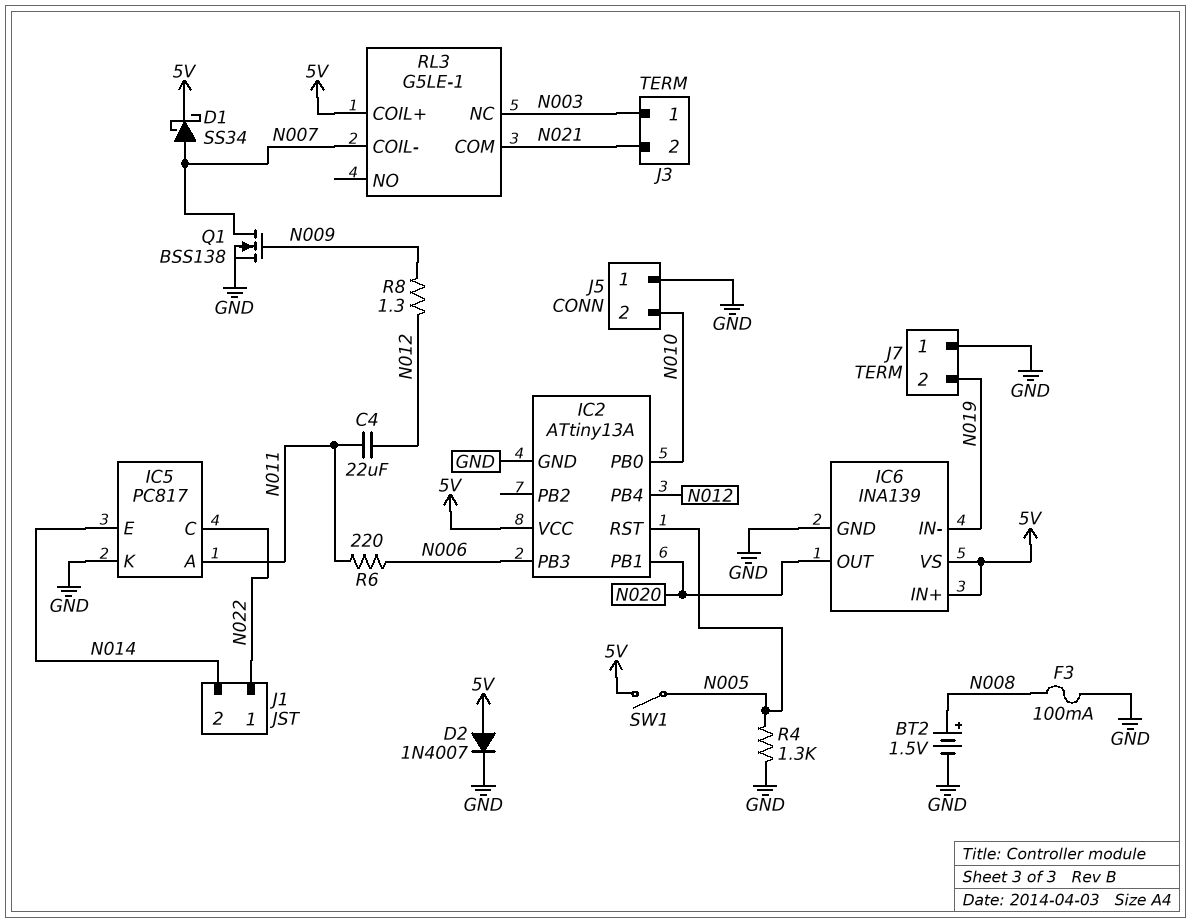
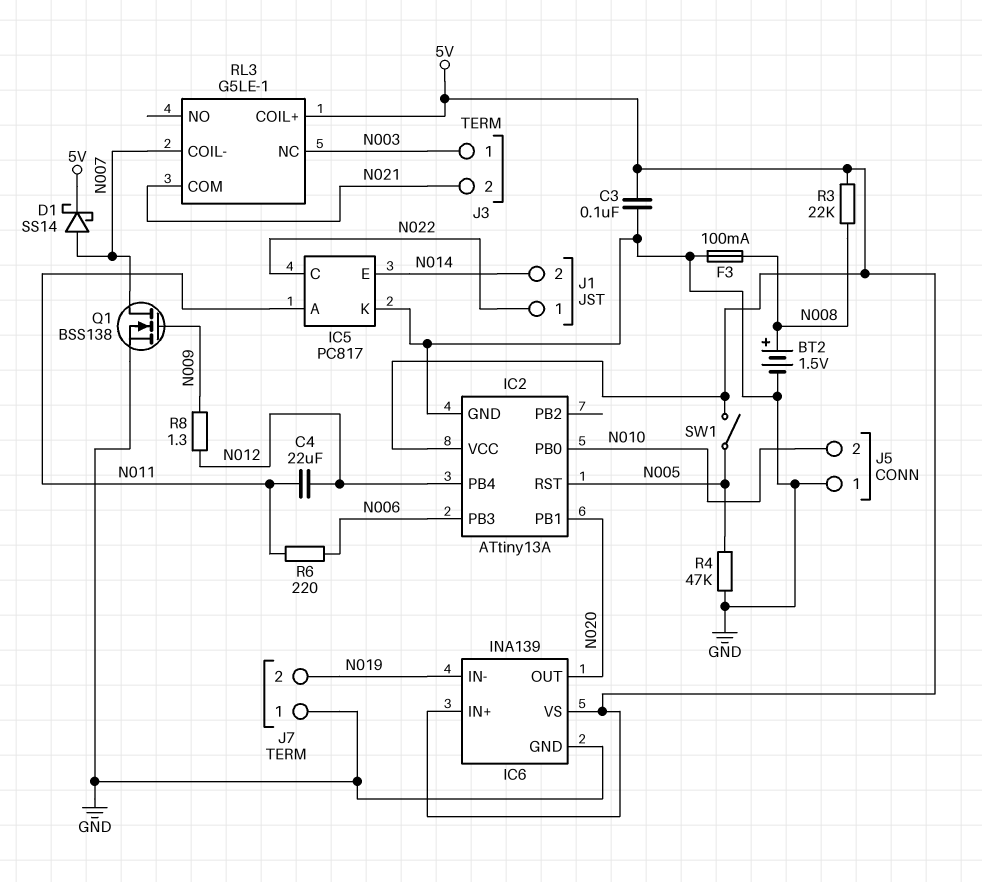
C3: none -> 100nF (5V, GND)
D1: schottky SS34 (A N007, K 5V) -> schottky SS14 (A N007, K 5V)
D2: diode 1N4007 (A 5V, K GND) -> none
R3: none -> 22k (5V, N008)
R4: 1.3k (GND, N005) -> 47k (GND, N005)

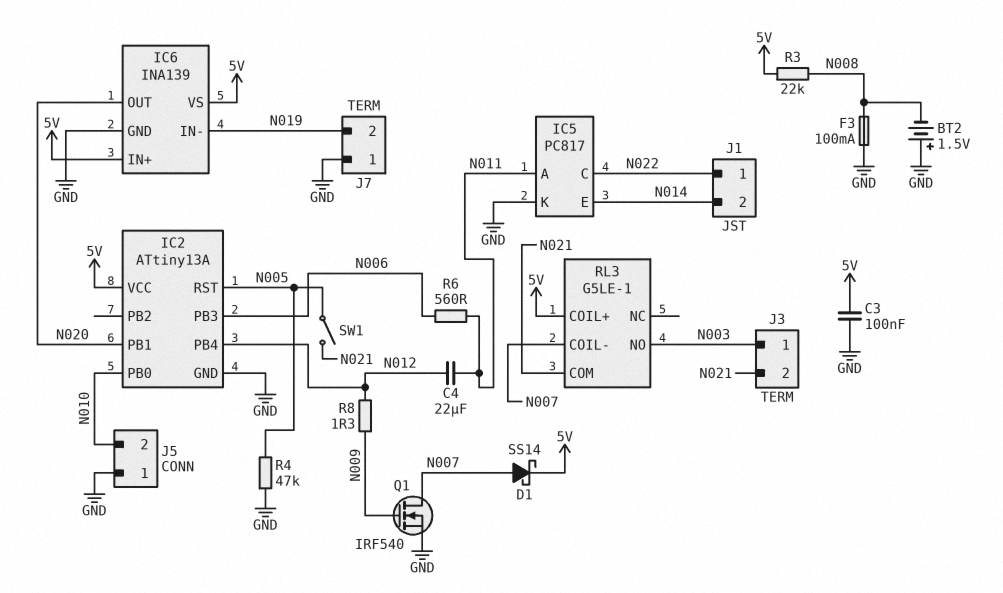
BT2: 1.5V (plus N008, minus GND) -> 1.5V (plus GND, minus N008)
Q1: NMOS BSS138 (G N009, D N007, S GND) -> NMOS IRF540 (G N009, D N007, S GND)
R6: 220 (N006, N011) -> 560 (N006, N011)
RL3 pin NC: N003 -> none
RL3 pin NO: none -> N003
SW1: switch (5V, N005) -> switch (N005, N021)

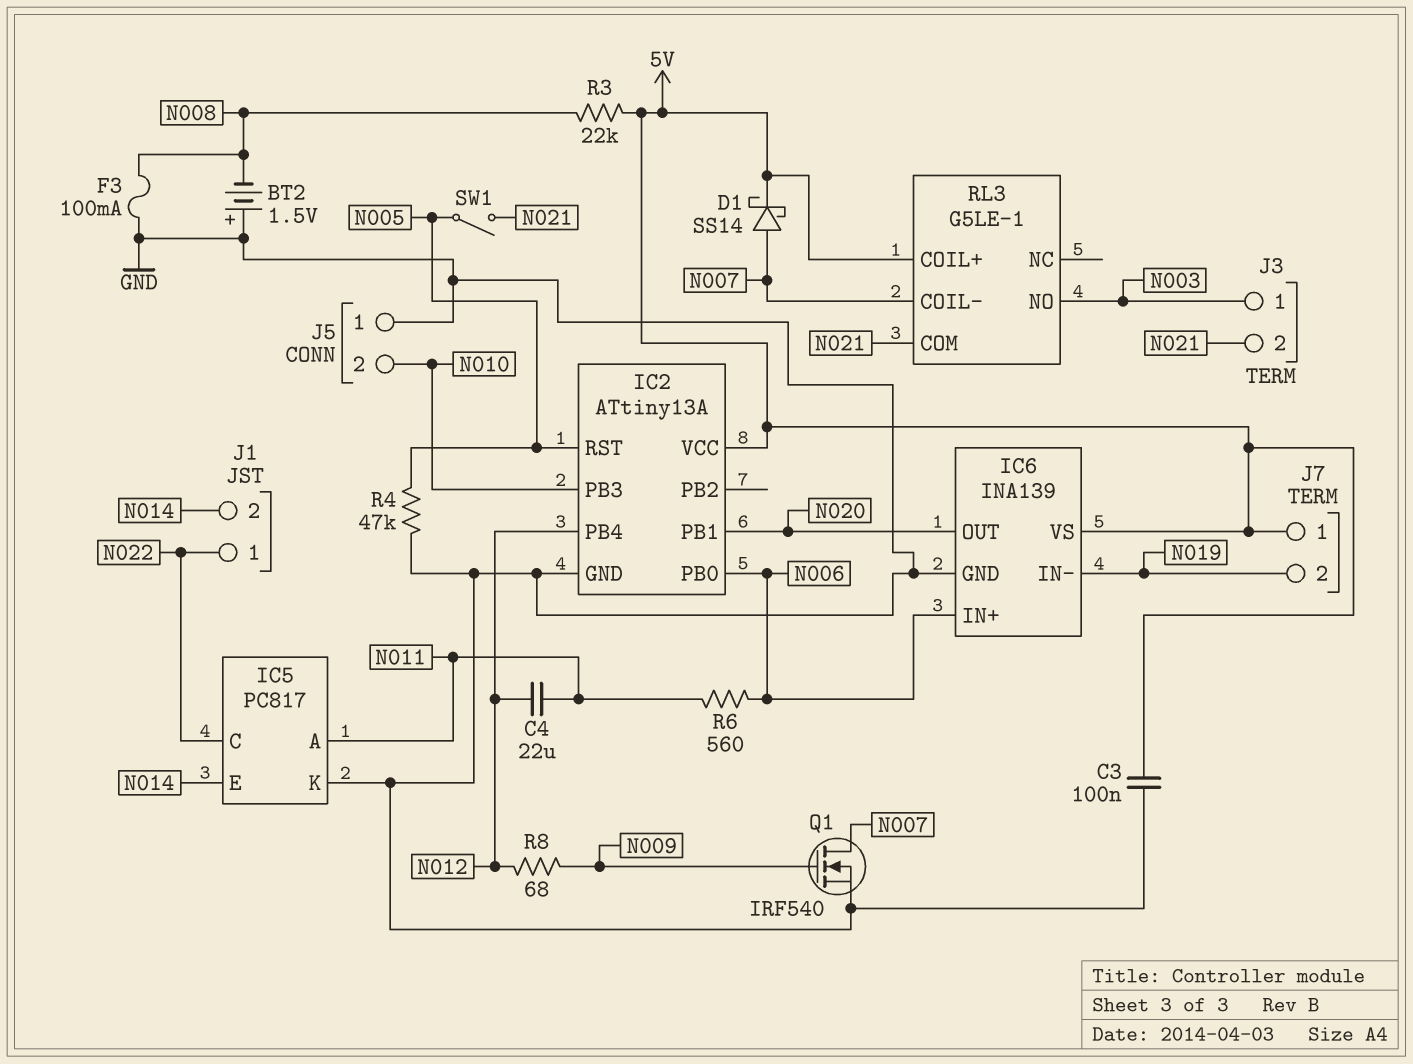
IC2 pin PB0: N010 -> N006
IC2 pin PB3: N006 -> N010
IC6 pin IN+: 5V -> N006
J7 pin 1: GND -> 5V
R8: 1.3 (N009, N012) -> 68 (N009, N012)

